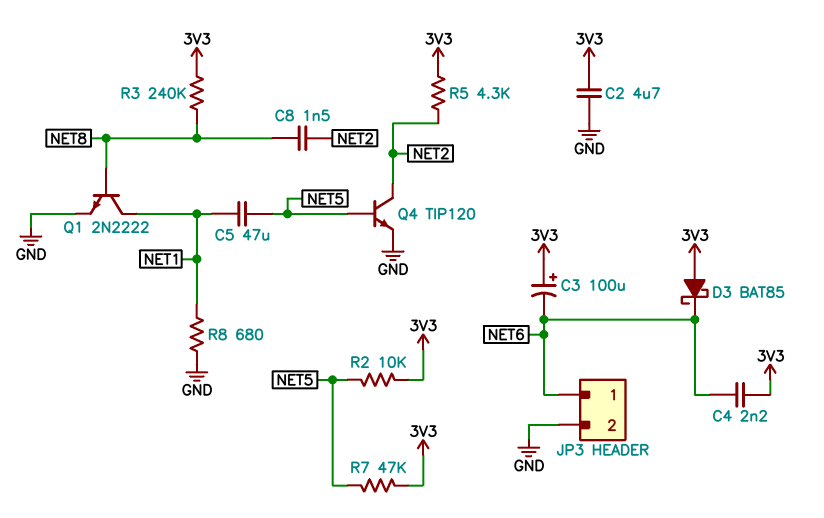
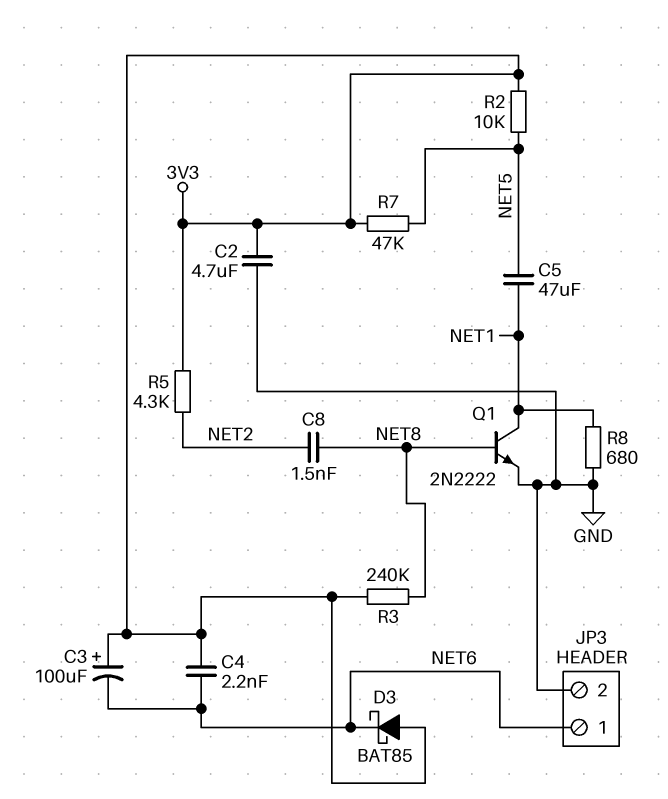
Q4: NPN TIP120 (B NET5, C NET2, E GND) -> none

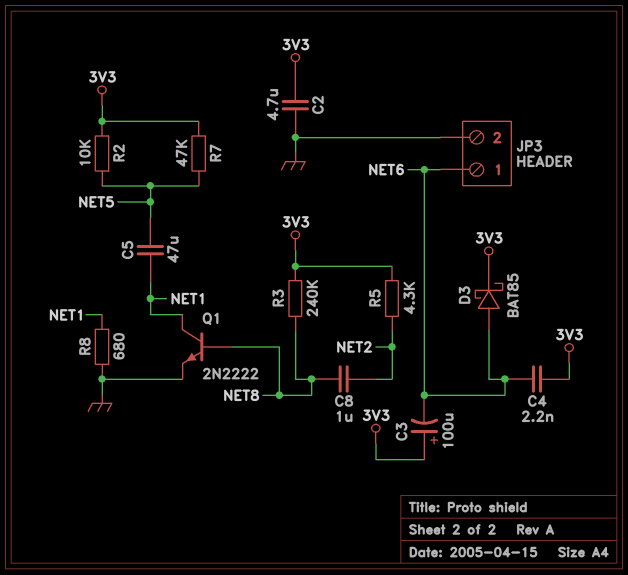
C8: 1.5nF (NET2, NET8) -> 1uF (NET2, NET8)
D3: schottky BAT85 (A 3V3, K NET6) -> schottky BAT85 (A NET6, K 3V3)

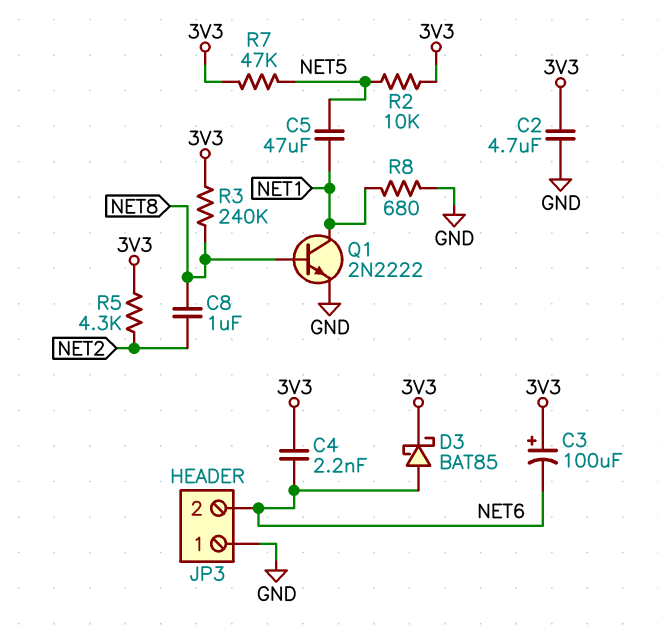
JP3 pin 1: NET6 -> GND
JP3 pin 2: GND -> NET6

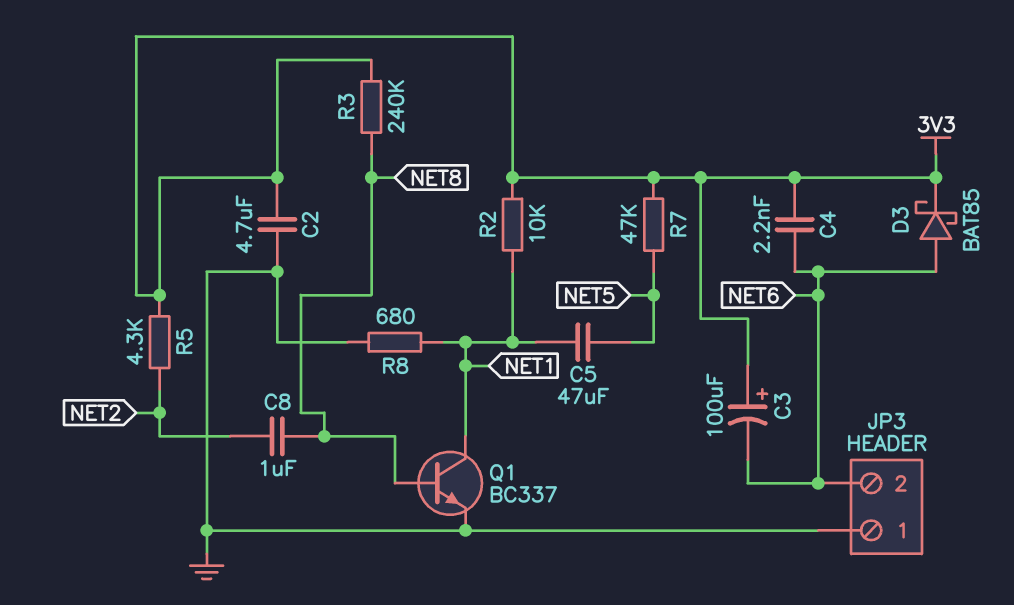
Q1: NPN 2N2222 (B NET8, C NET1, E GND) -> NPN BC337 (B NET8, C NET1, E GND)
R2: 10k (3V3, NET5) -> 10k (3V3, NET1)

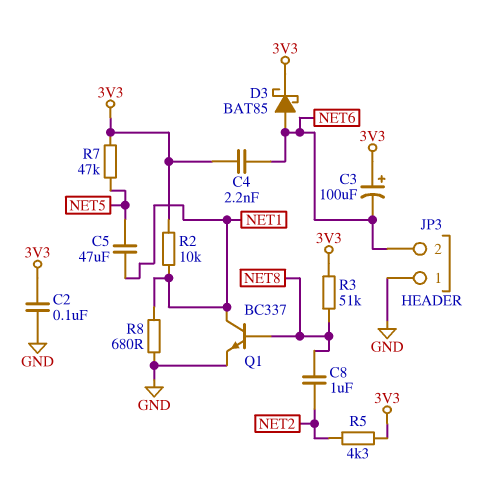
C2: 4.7uF (3V3, GND) -> 100nF (3V3, GND)
R3: 240k (3V3, NET8) -> 51k (3V3, NET8)

